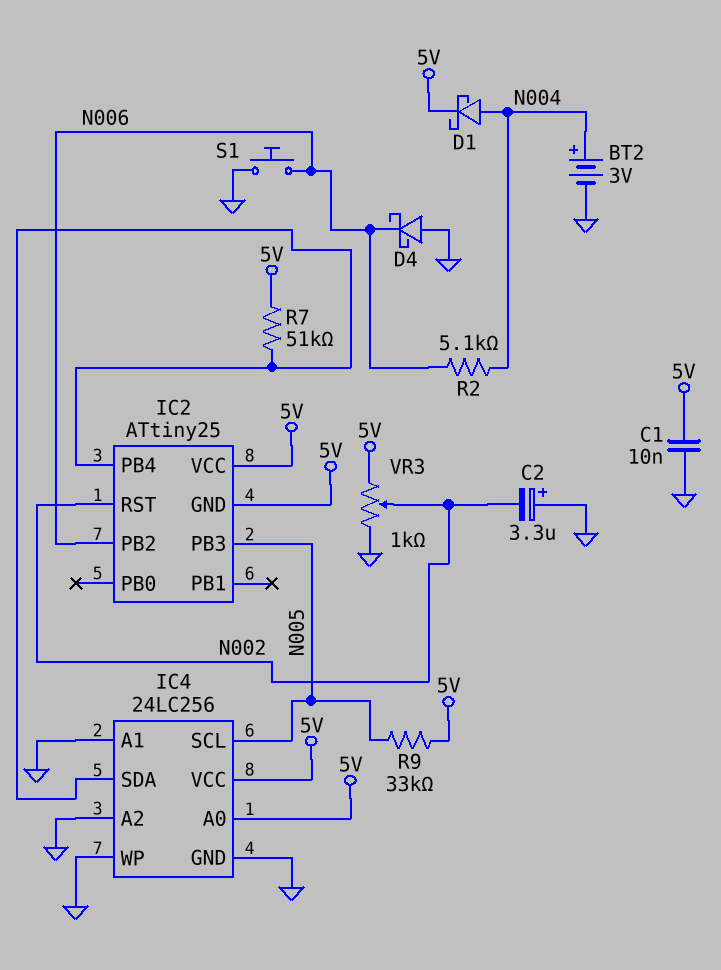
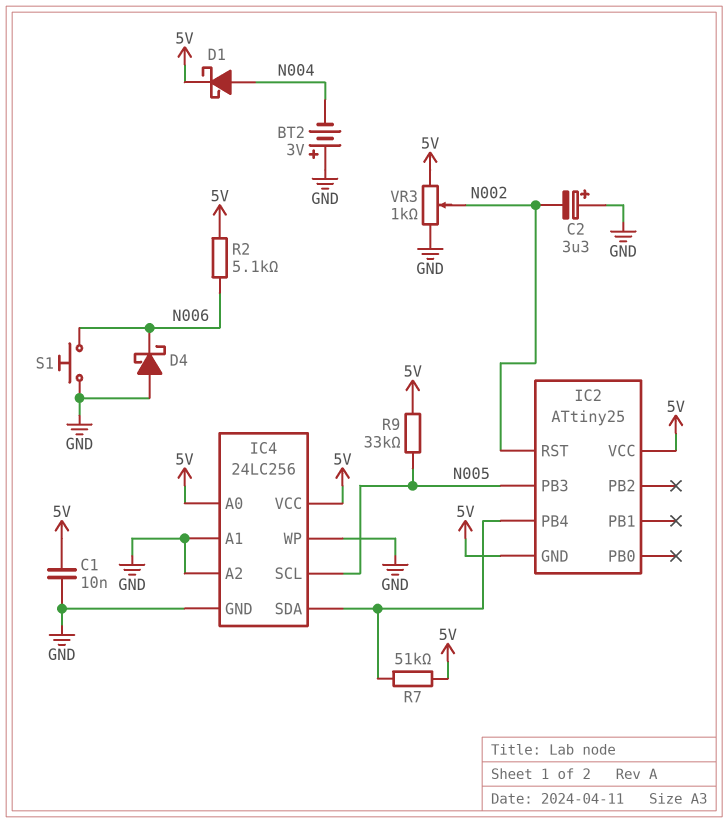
BT2: 3V (plus N004, minus GND) -> 3V (plus GND, minus N004)
IC2 pin PB2: N006 -> none
R2: 5.1k (N004, N006) -> 5.1k (5V, N006)

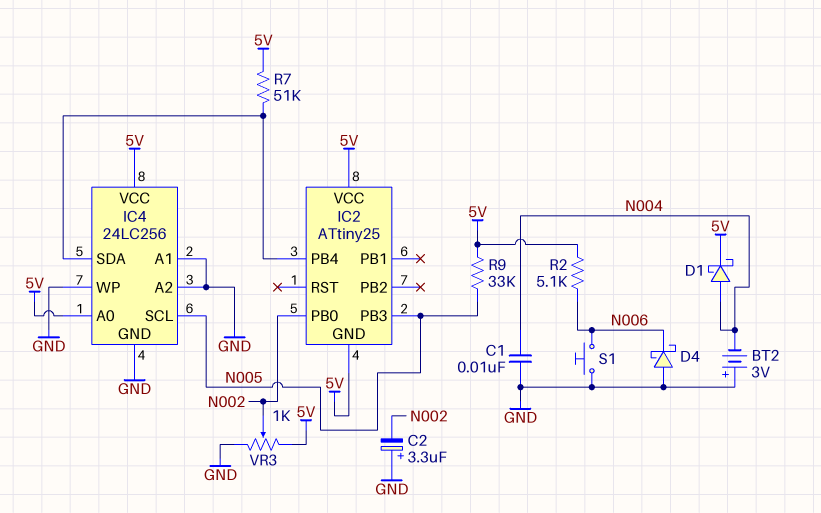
C1: 10nF (5V, GND) -> 10nF (GND, N004)
IC2 pin PB0: none -> N002
IC2 pin RST: N002 -> none

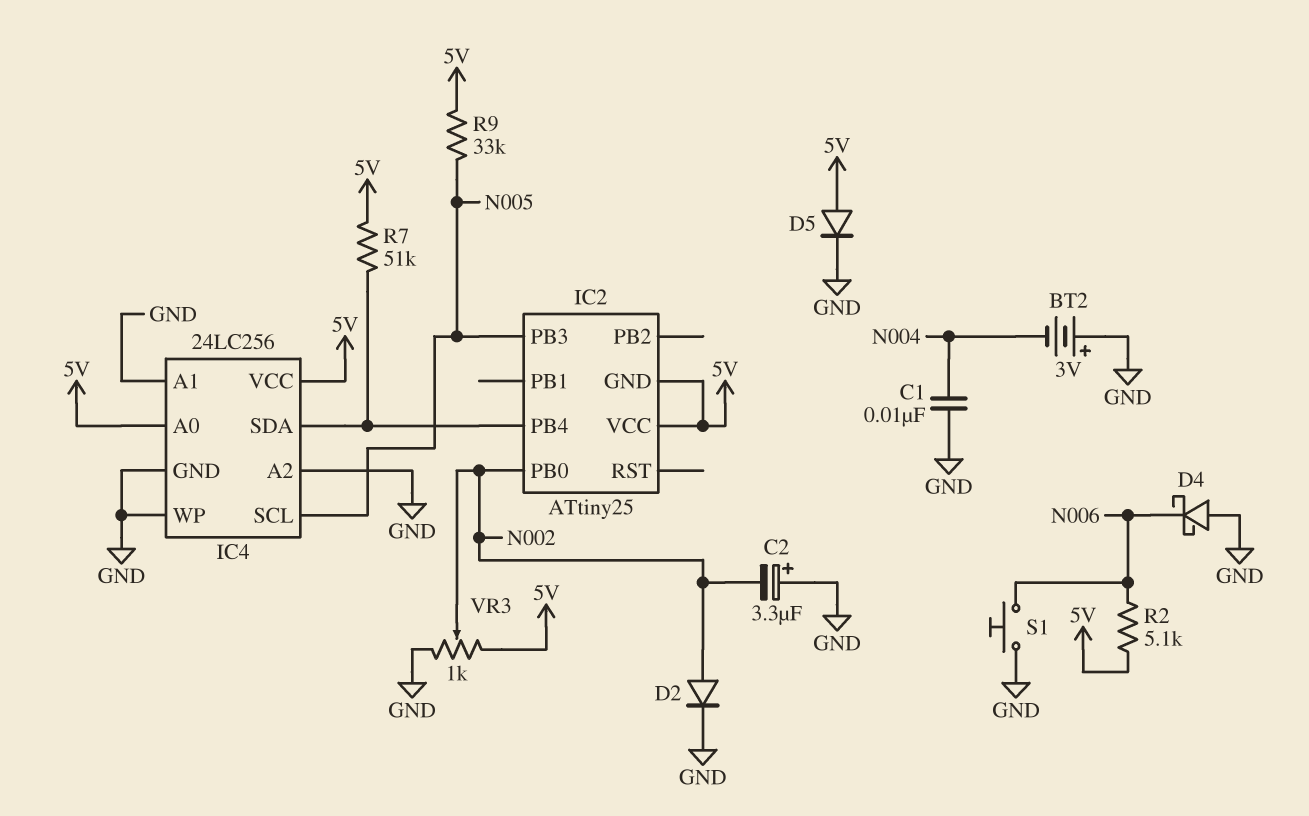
D1: schottky (A N004, K 5V) -> none
D2: none -> diode (A N002, K GND)
D5: none -> diode (A 5V, K GND)

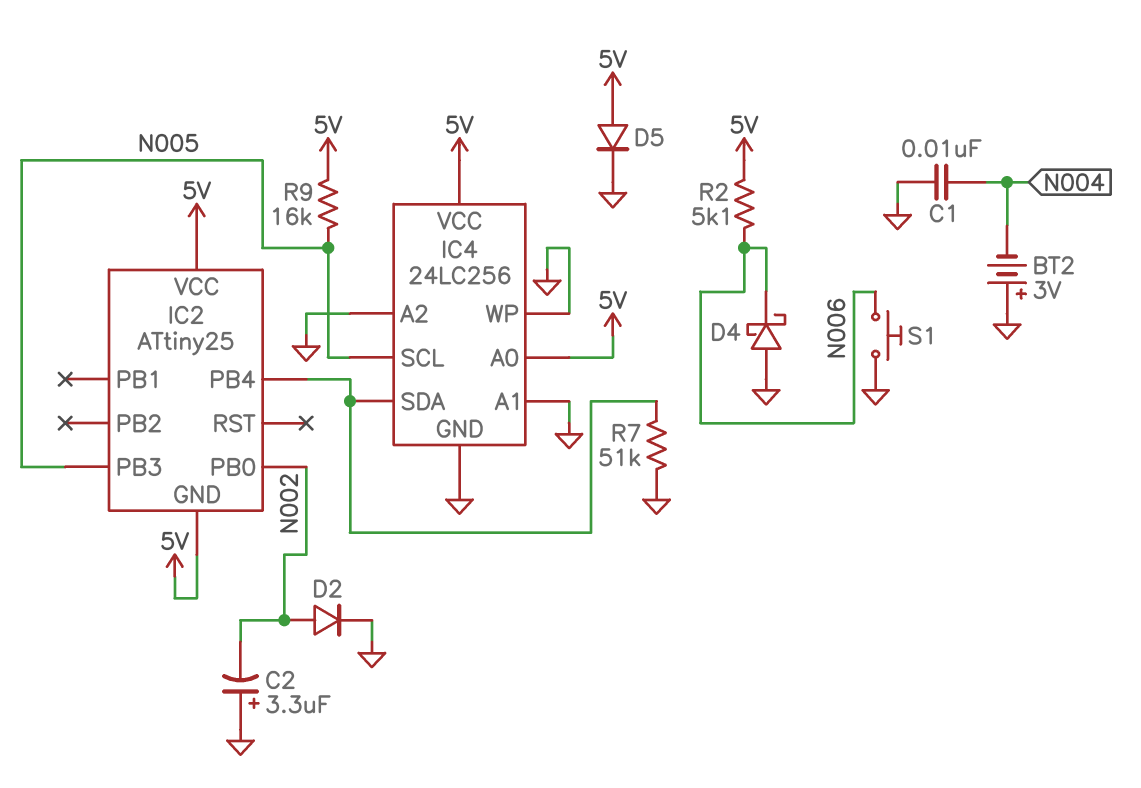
R7: 51k (5V, IC2/PB4) -> 51k (GND, IC2/PB4)
R9: 33k (5V, N005) -> 16k (5V, N005)
VR3: 1k (5V, GND, wiper N002) -> none

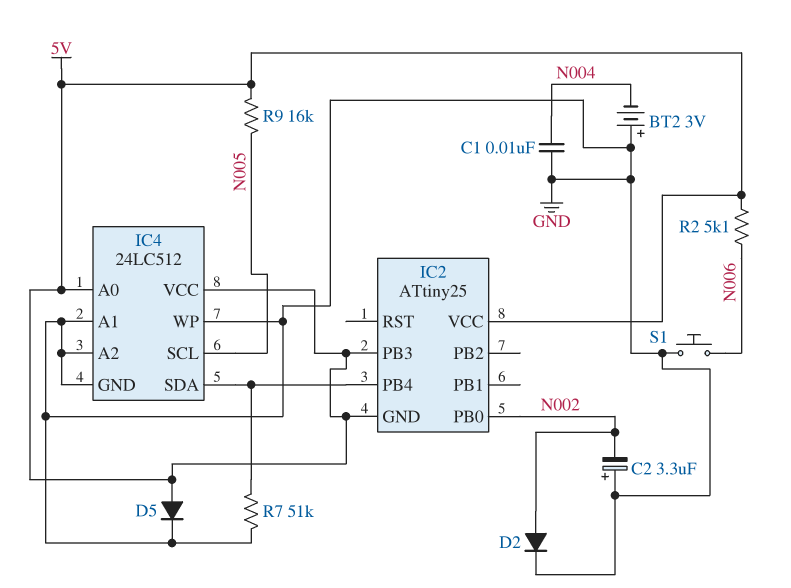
D4: schottky (A GND, K N006) -> none
IC2 pin PB3: N005 -> 5V
IC4: 24LC256 -> 24LC512

